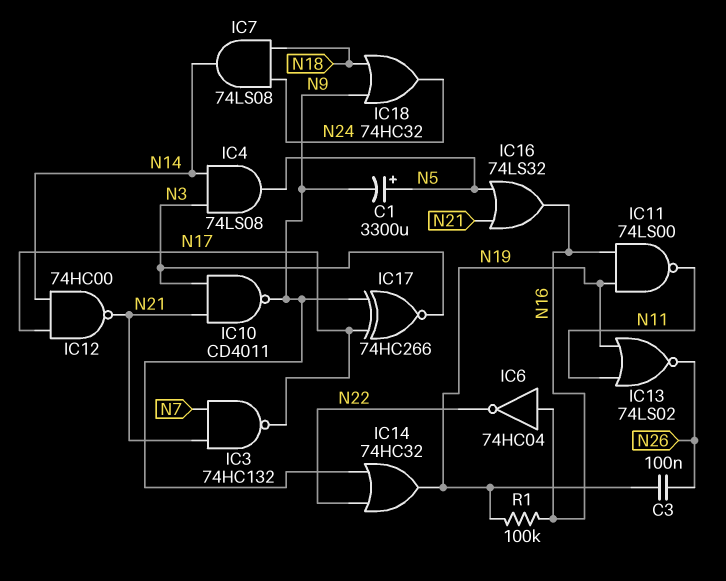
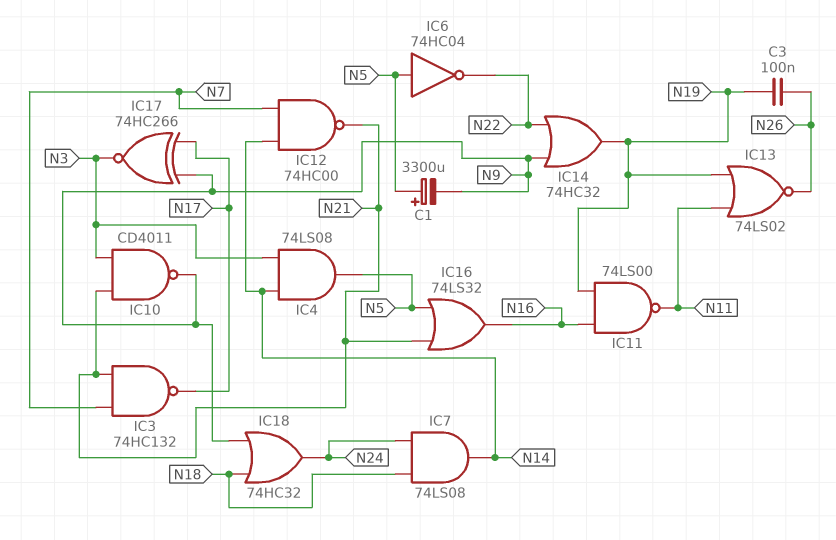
IC6: NOT 74HC04 (in N16, out N22) -> NOT 74HC04 (in N5, out N22)
IC12: NAND 74HC00 (in N14, in N17, out N21) -> NAND 74HC00 (in N7, in N14, out N21)
R1: 100k (N16, N19) -> none

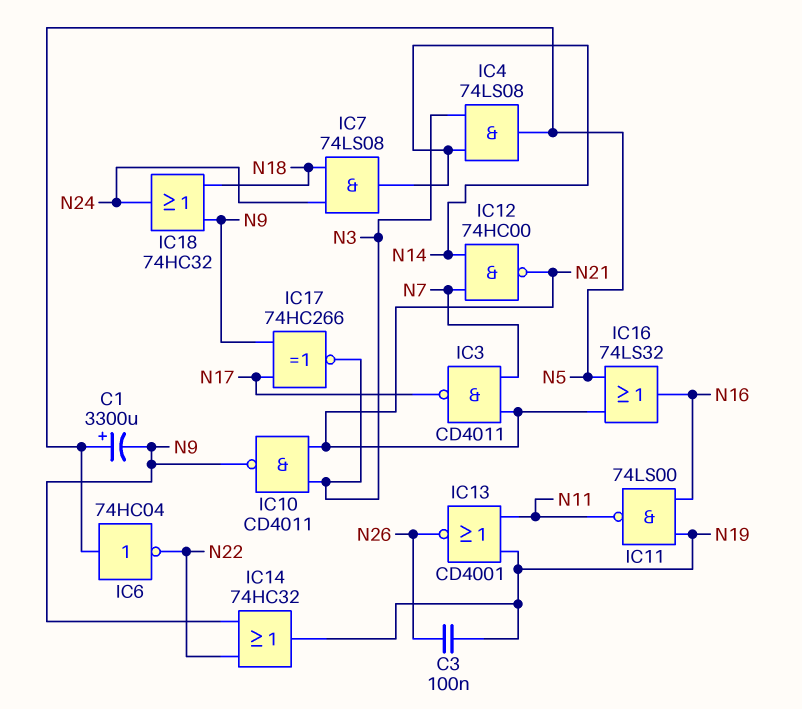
IC3: NAND 74HC132 (in N7, in N21, out N17) -> NAND CD4011 (in N7, in N21, out N17)
IC13: NOR 74LS02 (in N11, in N19, out N26) -> NOR CD4001 (in N11, in N19, out N26)

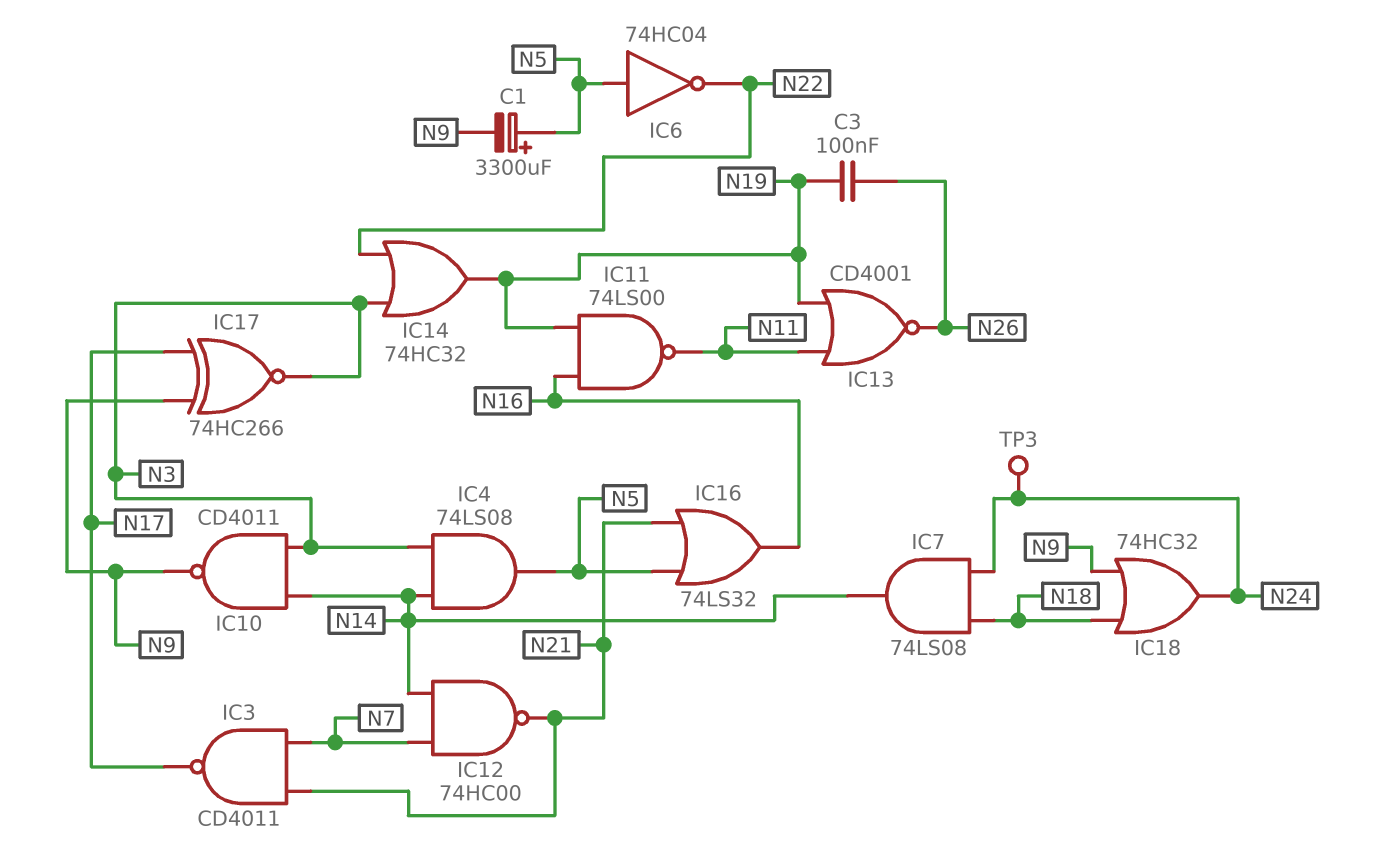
IC10: NAND CD4011 (in N3, in N21, out N9) -> NAND CD4011 (in N3, in N14, out N9)
IC14: OR 74HC32 (in N9, in N22, out N19) -> OR 74HC32 (in N3, in N22, out N19)
TP3: none -> test point (N24)

